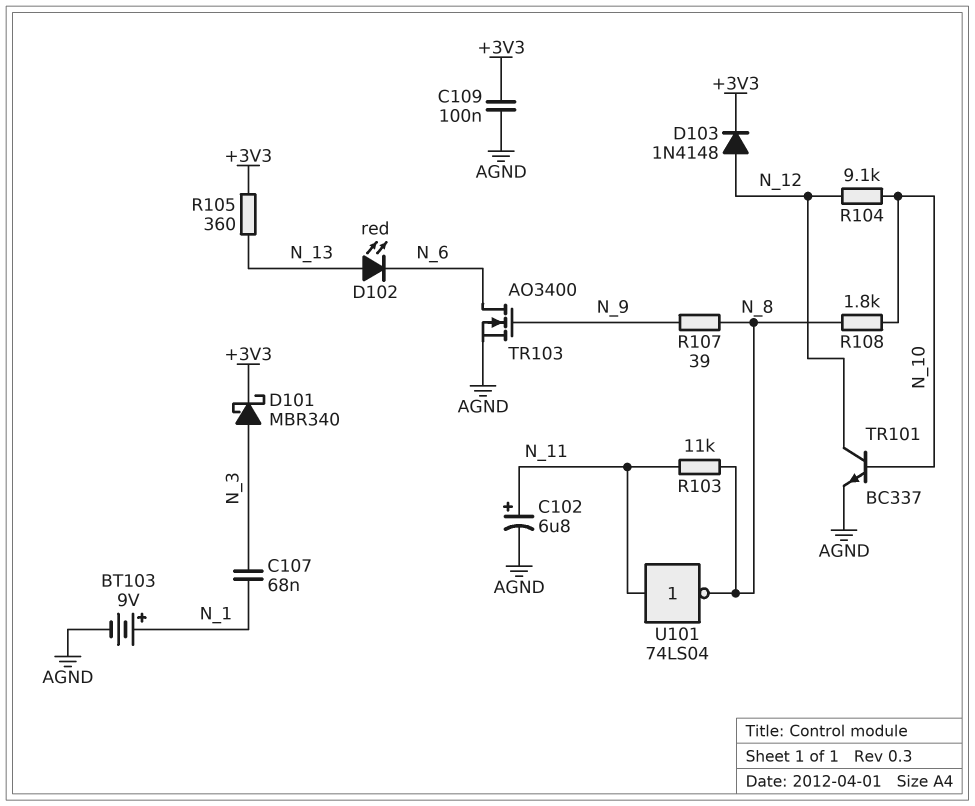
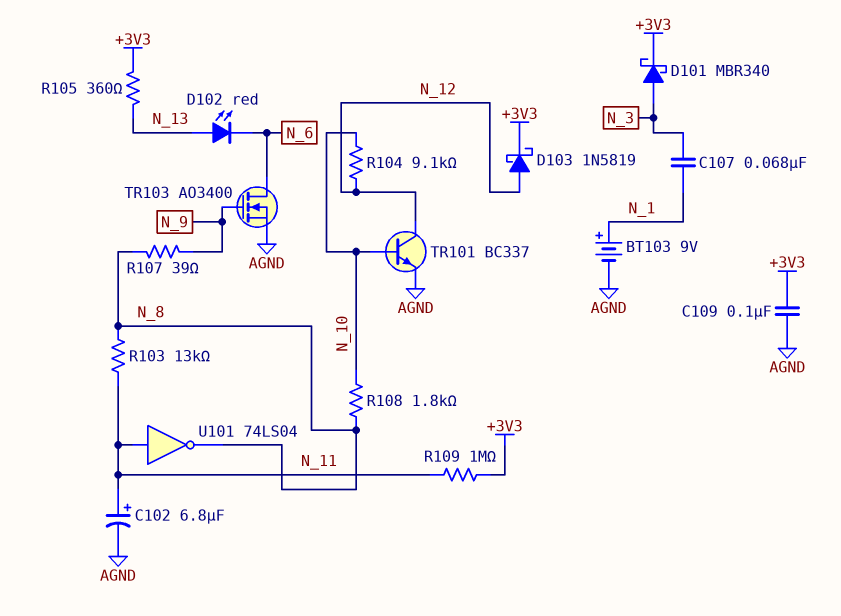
D103: diode 1N4148 (A N_12, K +3V3) -> schottky 1N5819 (A N_12, K +3V3)
R103: 11k (N_8, N_11) -> 13k (N_8, N_11)
R109: none -> 1M (+3V3, N_11)

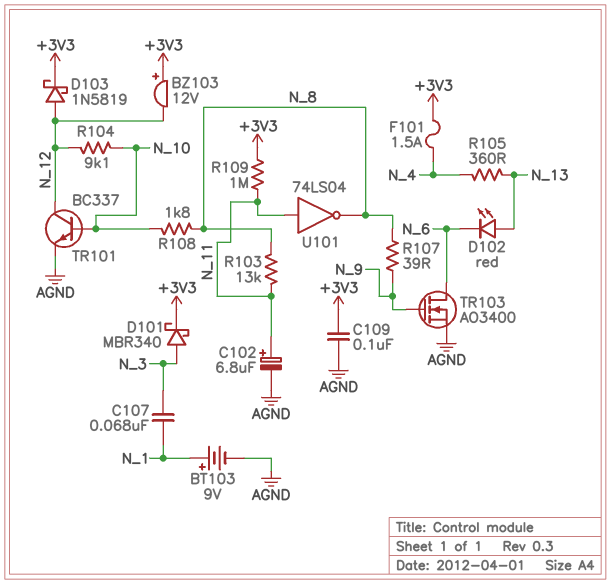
BZ103: none -> buzzer 12V (plus +3V3, minus N_12)
F101: none -> 1.5A (+3V3, N_4)
R105: 360 (+3V3, N_13) -> 360 (N_4, N_13)

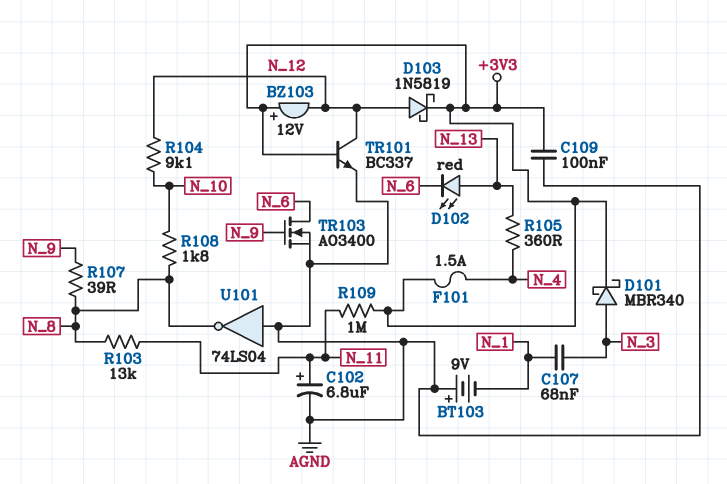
BT103: 9V (plus N_1, minus AGND) -> 9V (plus AGND, minus N_1)
TR101: NPN BC337 (B N_10, C N_12, E AGND) -> NPN BC337 (B +3V3, C N_12, E AGND)
U101: NOT 74LS04 (in N_11, out N_8) -> NOT 74LS04 (in AGND, out N_8)

